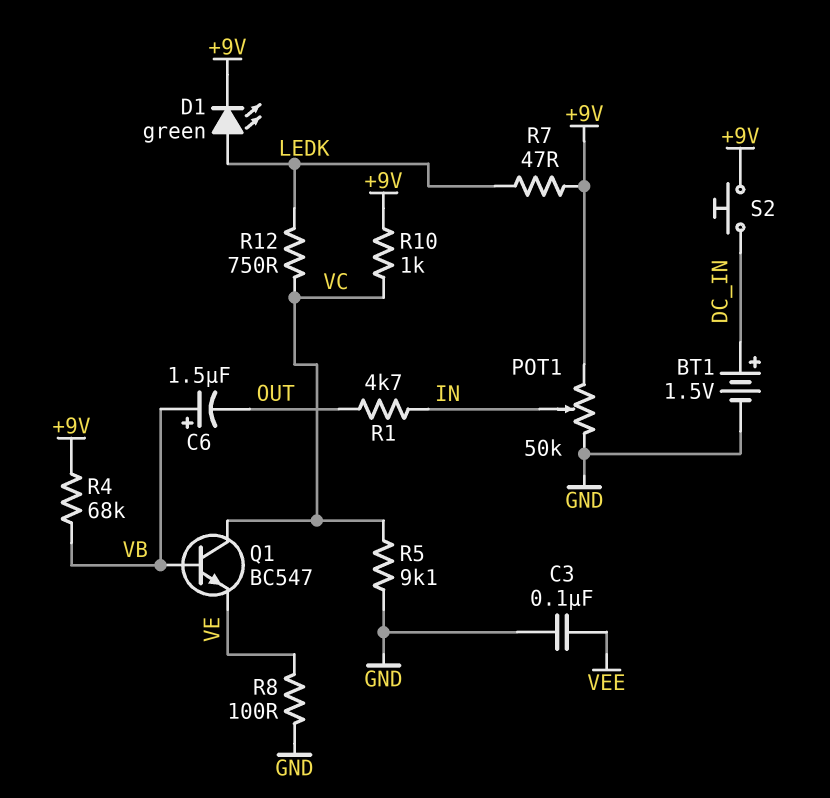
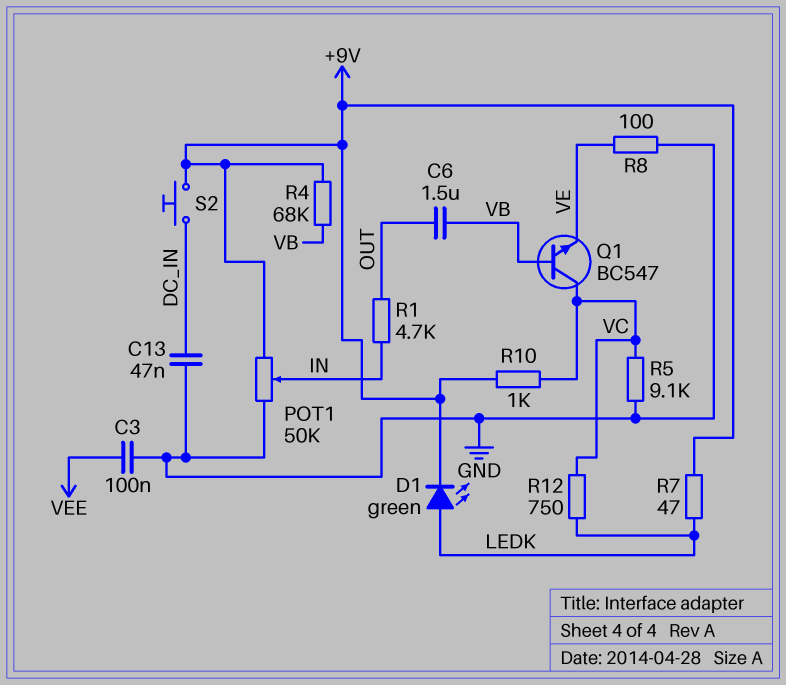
BT1: 1.5V (plus DC_IN, minus GND) -> none
C6: 1.5uF (plus VB, minus OUT) -> 1.5uF (OUT, VB)
C13: none -> 47nF (DC_IN, GND)

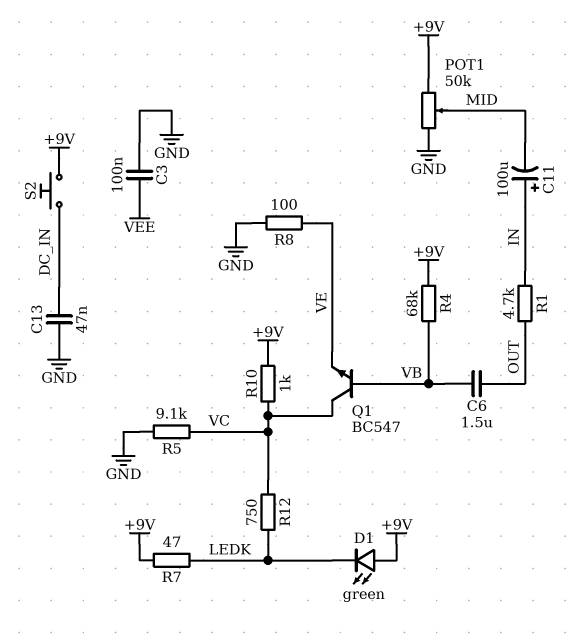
C11: none -> 100uF (plus IN, minus MID)
D1: LED green (A LEDK, K +9V) -> LED green (A +9V, K LEDK)
POT1: 50k (+9V, GND, wiper IN) -> 50k (+9V, GND, wiper MID)

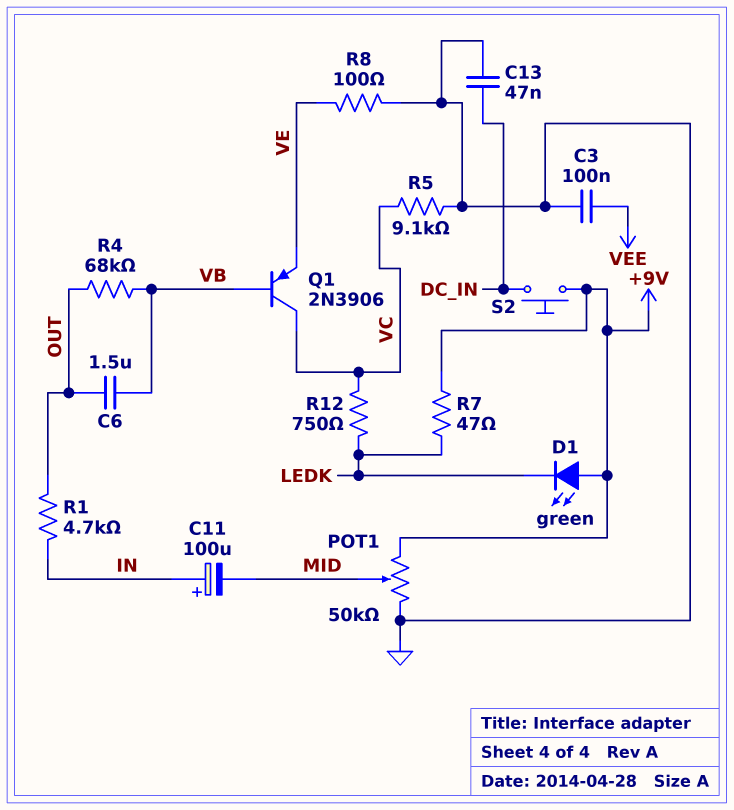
Q1: NPN BC547 (B VB, C VC, E VE) -> PNP 2N3906 (B VB, C VC, E VE)
R4: 68k (+9V, VB) -> 68k (OUT, VB)
R10: 1k (+9V, VC) -> none

